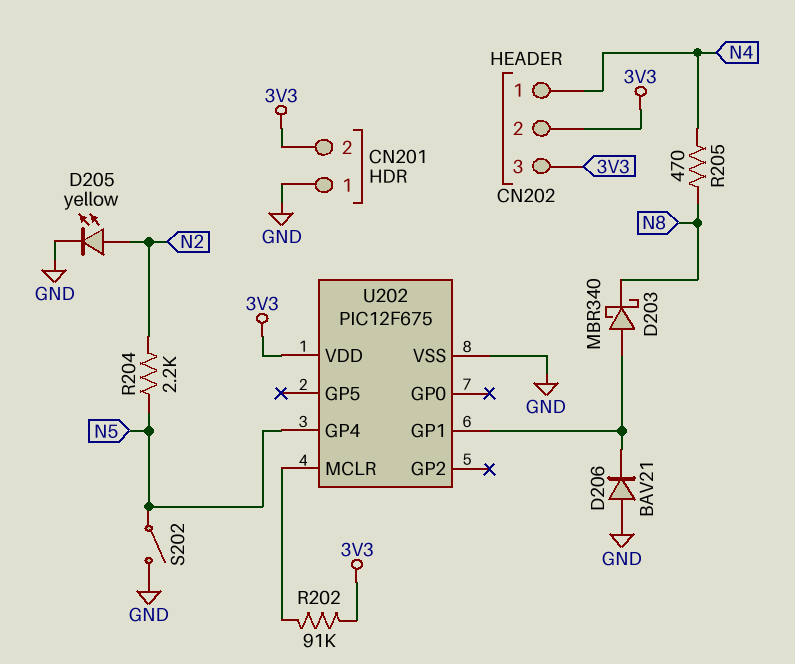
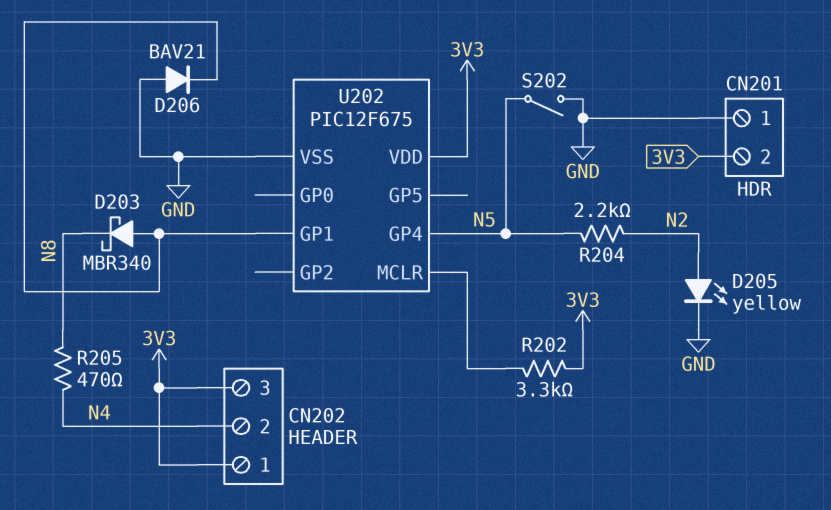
CN202 pin 1: N4 -> 3V3
CN202 pin 2: 3V3 -> N4
R202: 91k (3V3, U202/MCLR) -> 3.3k (3V3, U202/MCLR)

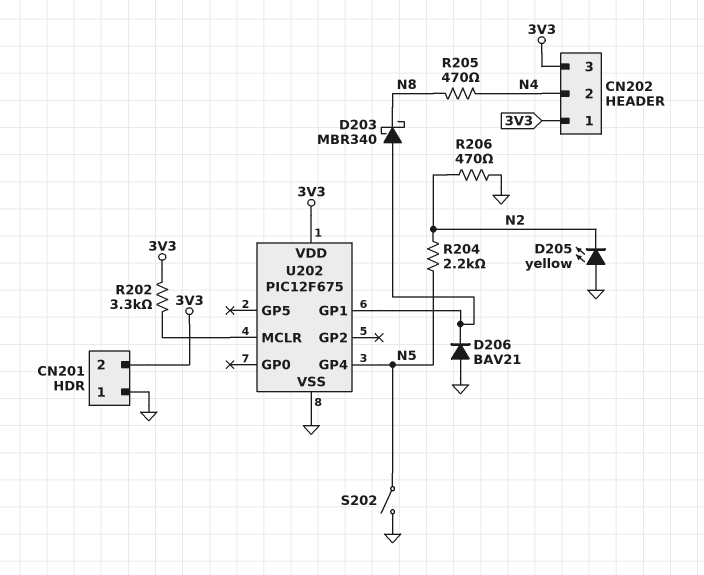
D205: LED yellow (A N2, K GND) -> LED yellow (A GND, K N2)
R206: none -> 470 (GND, N2)

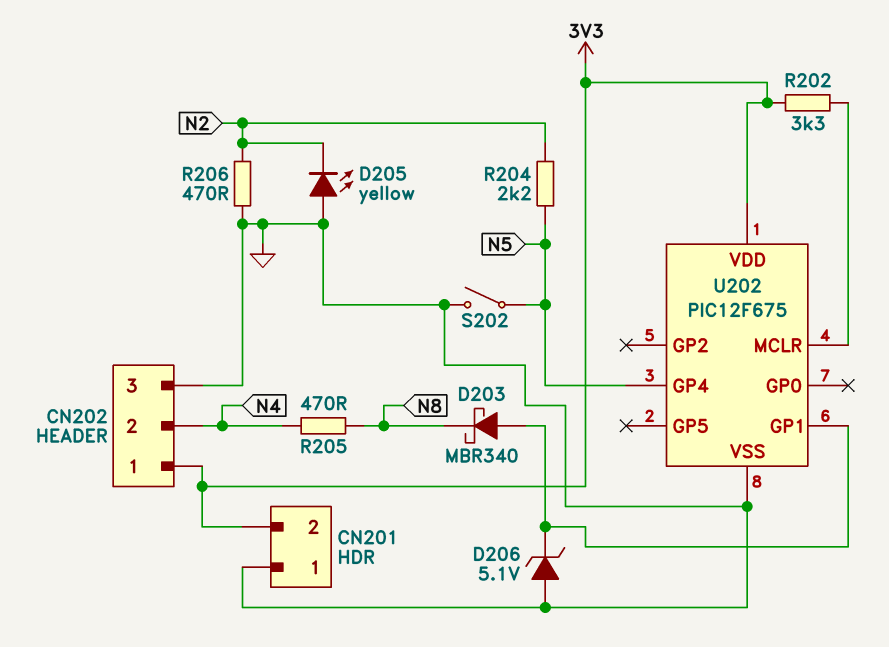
CN202 pin 3: 3V3 -> GND
D206: diode BAV21 (A GND, K U202/GP1) -> zener 5.1V (A GND, K U202/GP1)

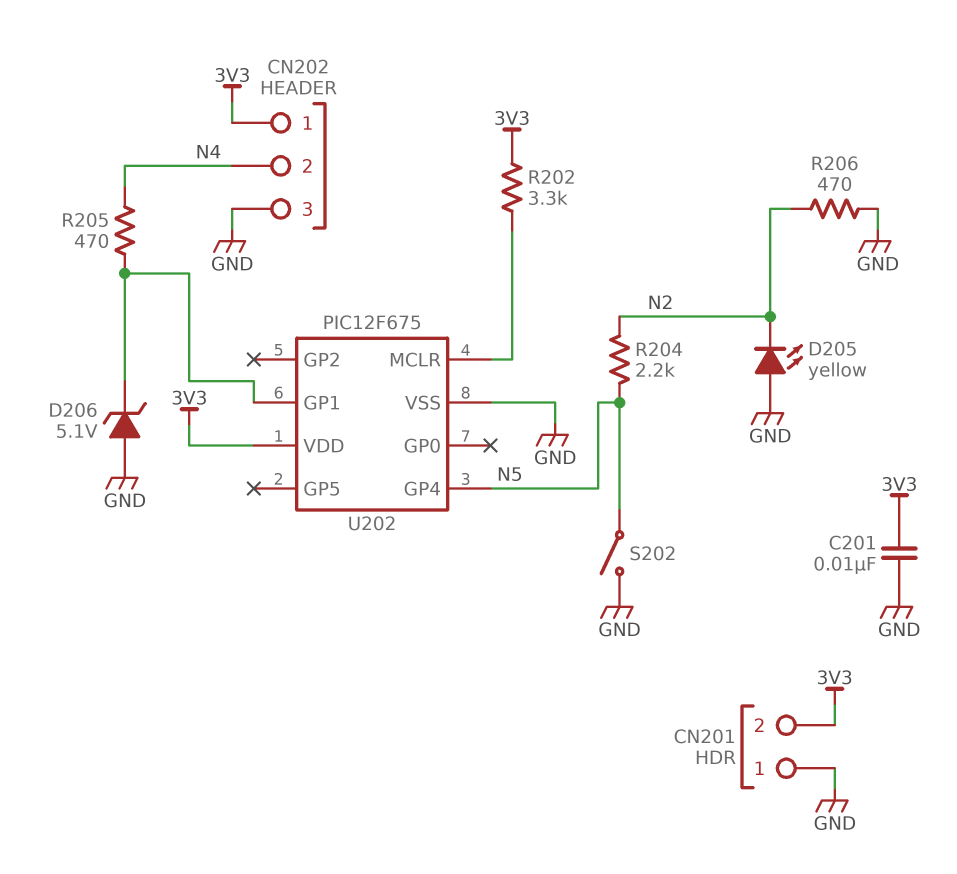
C201: none -> 10nF (3V3, GND)
D203: schottky MBR340 (A U202/GP1, K N8) -> none
R205: 470 (N4, N8) -> 470 (N4, U202/GP1)

